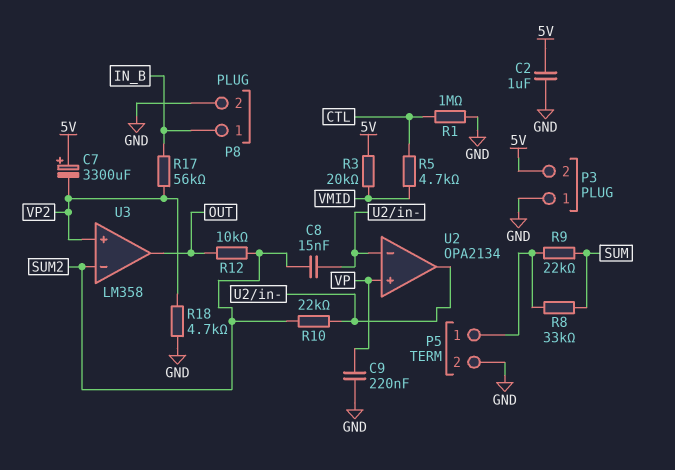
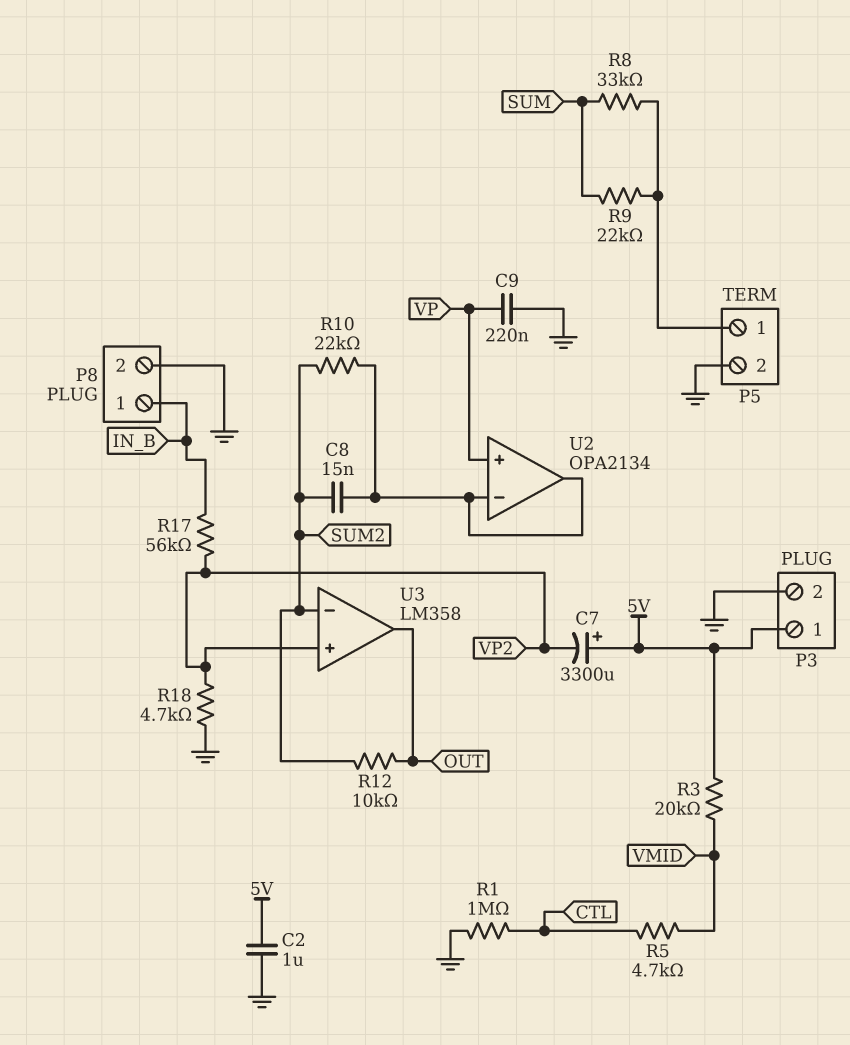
P3 pin 1: GND -> 5V
P3 pin 2: 5V -> GND

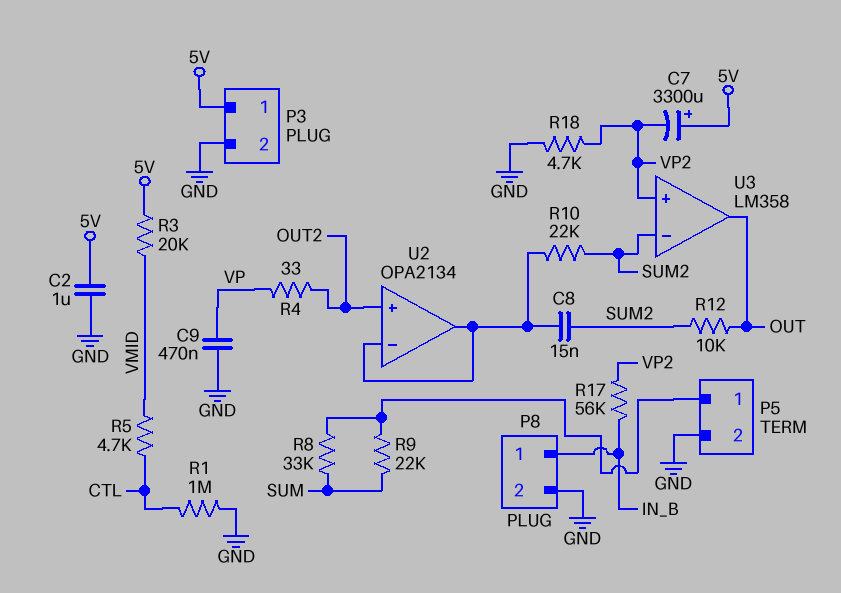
C9: 220nF (GND, VP) -> 470nF (GND, VP)
R4: none -> 33 (OUT2, VP)
U2 pin in+: VP -> OUT2

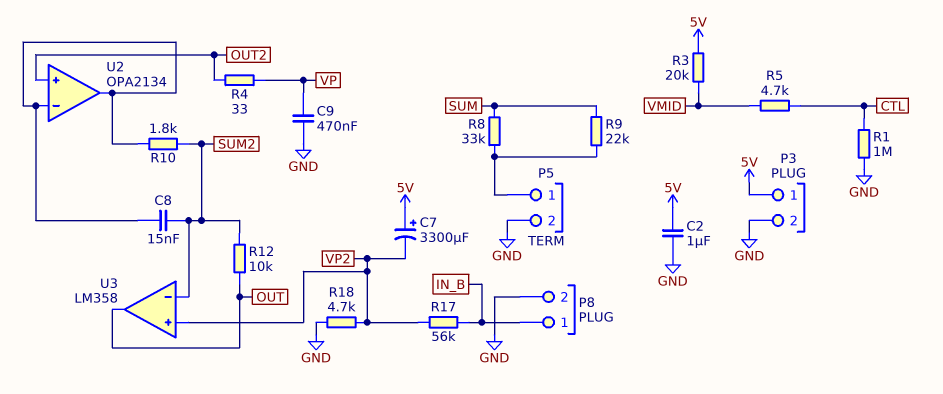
R10: 22k (SUM2, U2/in-) -> 1.8k (SUM2, U2/in-)

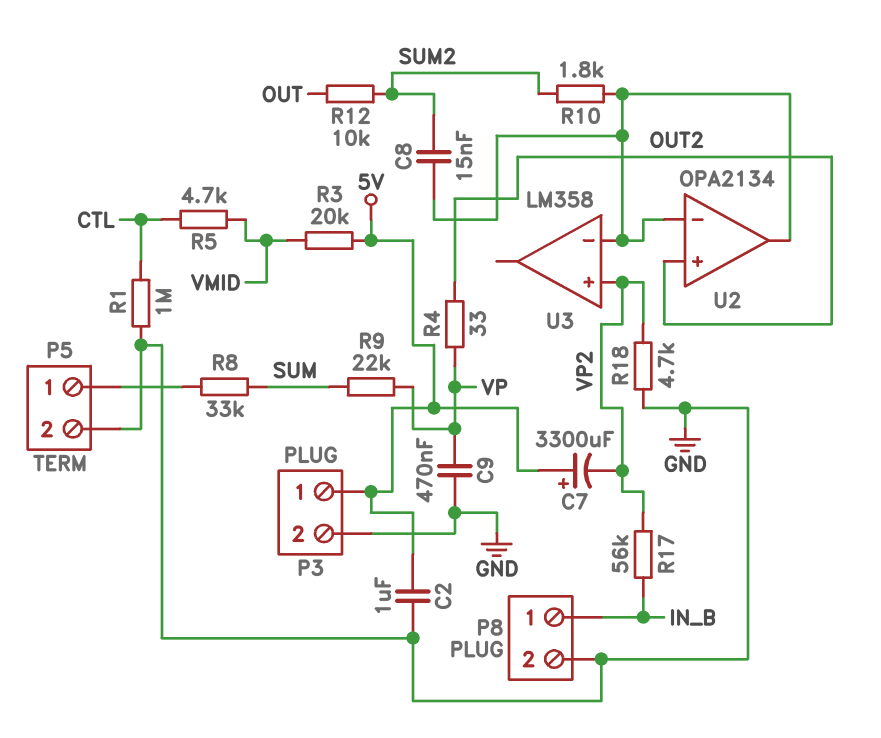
R9: 22k (P5/1, SUM) -> 22k (SUM, VP)
U3 pin in-: SUM2 -> U2/in-
U3 pin out: OUT -> none

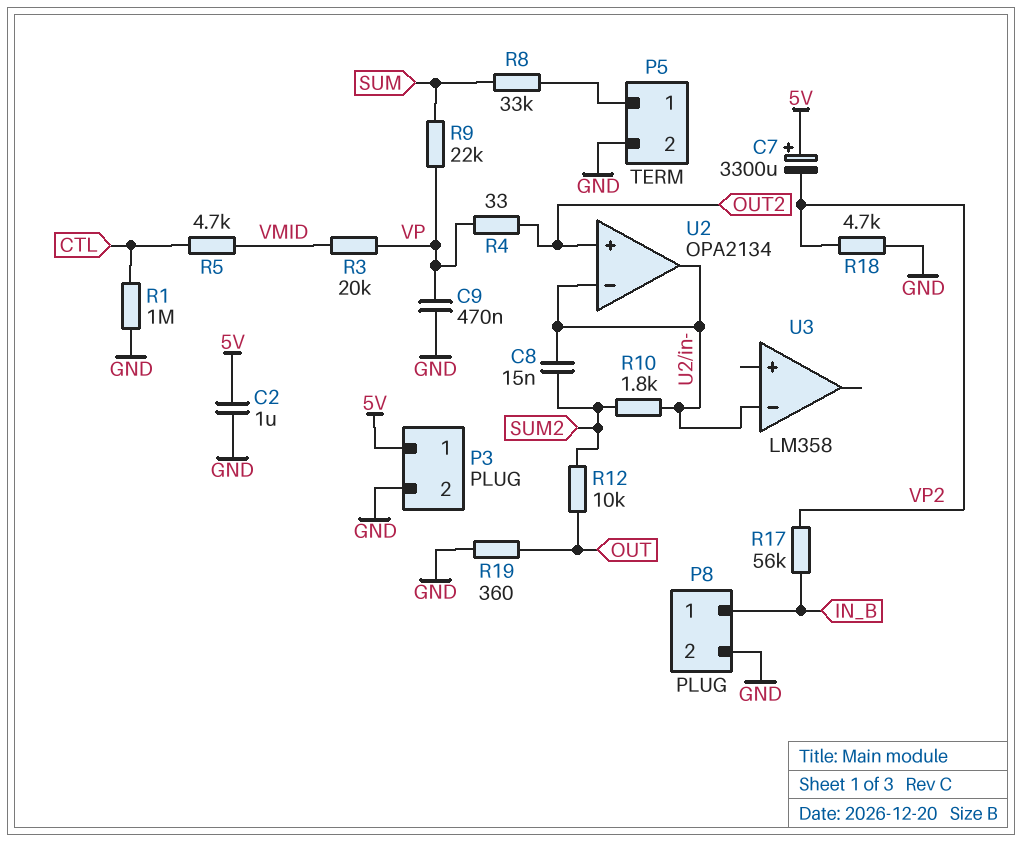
R3: 20k (5V, VMID) -> 20k (VMID, VP)
R19: none -> 360 (GND, OUT)
U3 pin in+: VP2 -> none

